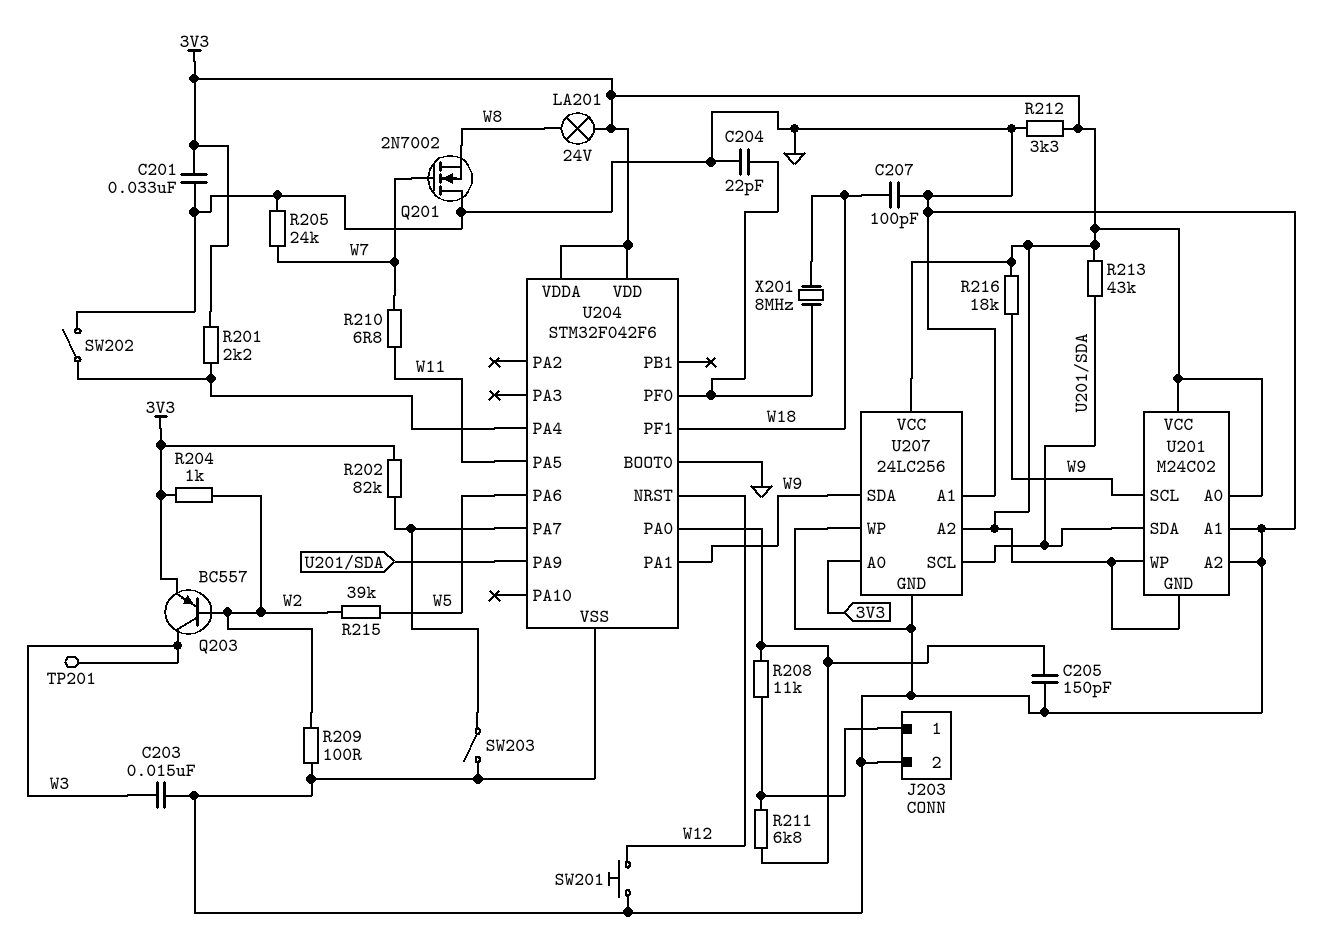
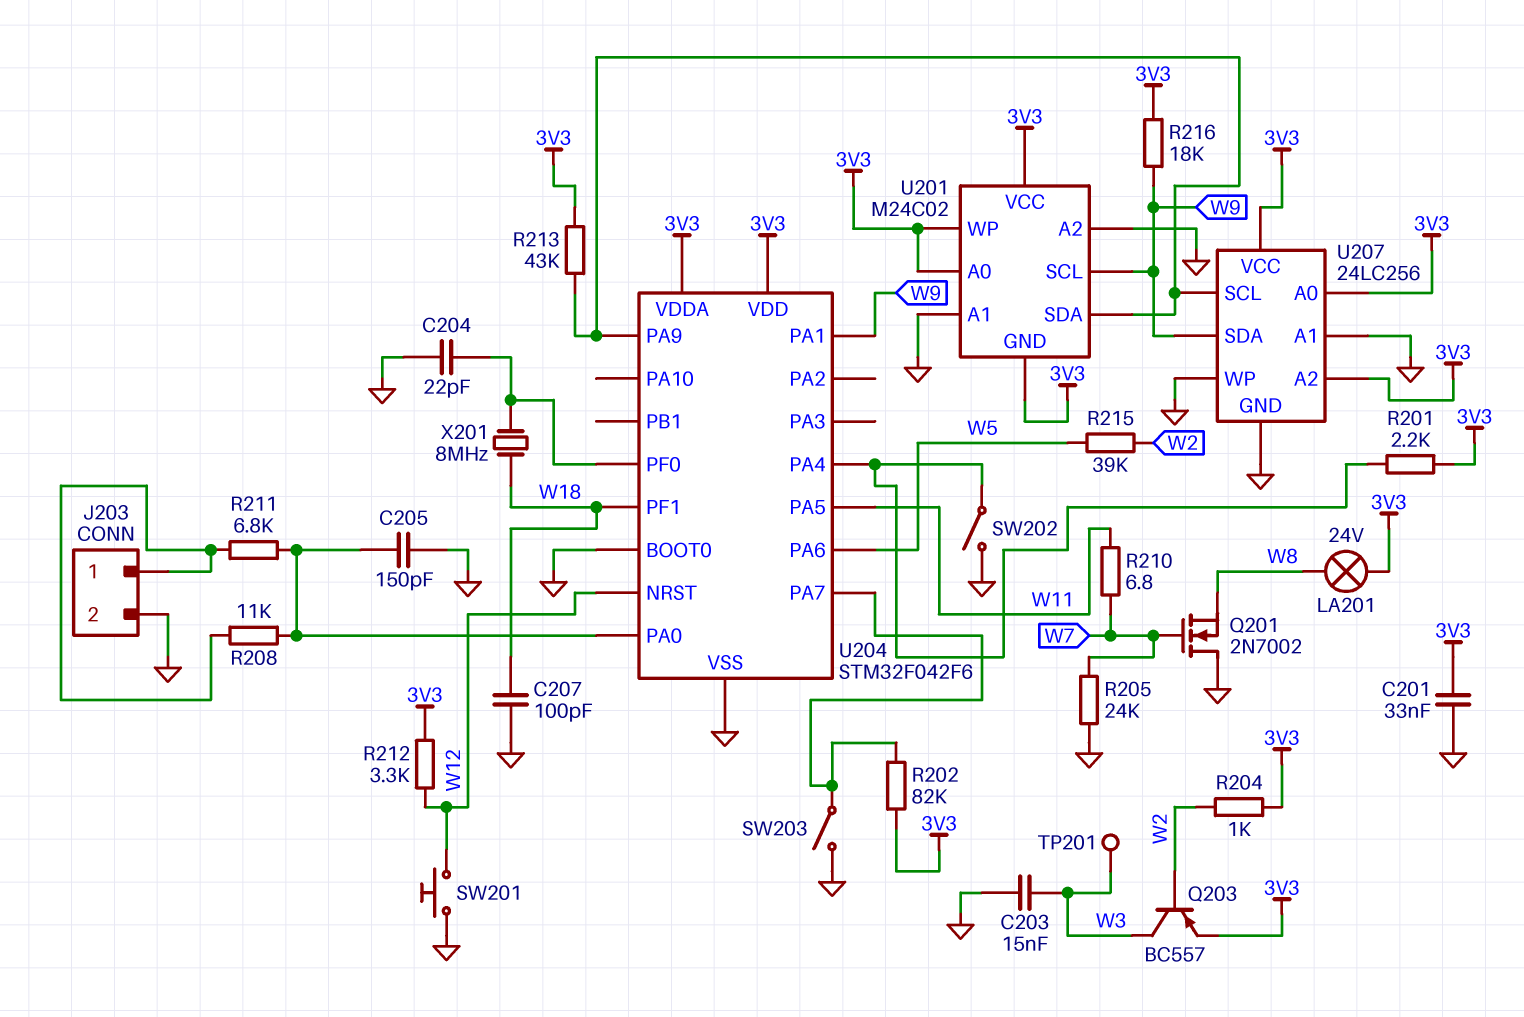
R209: 100 (GND, W2) -> none
R212: 3.3k (3V3, GND) -> 3.3k (3V3, W12)

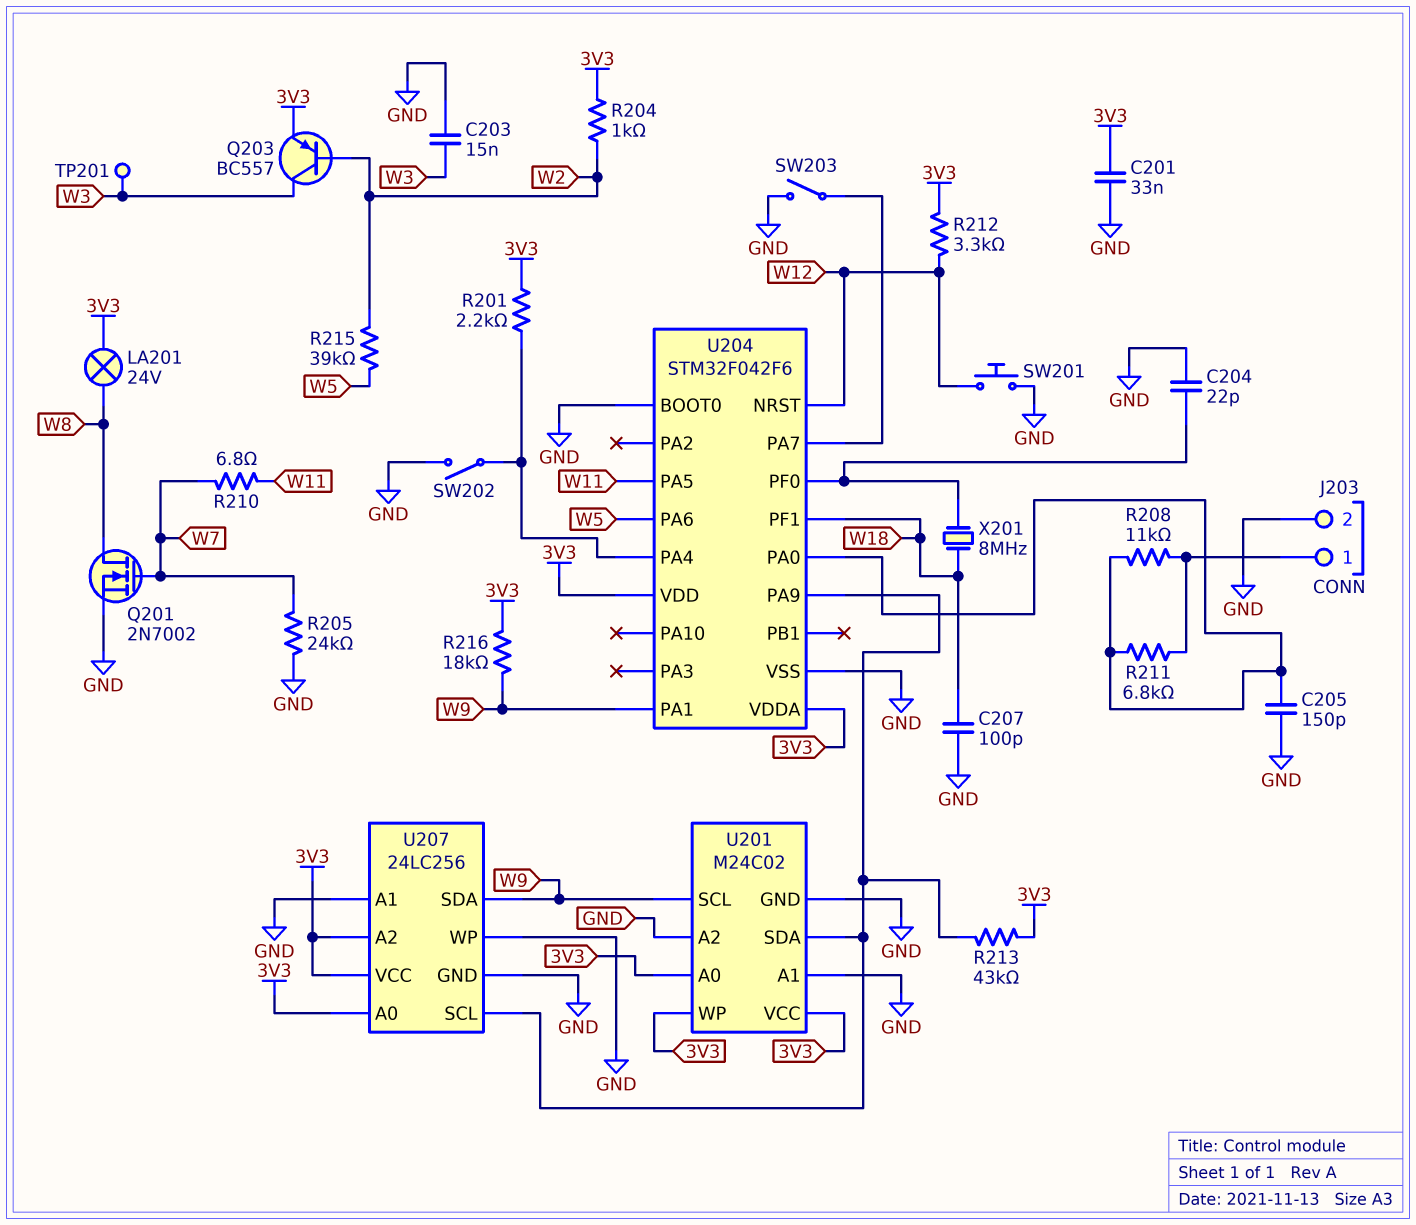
Q201: NMOS 2N7002 (G W7, D GND, S W8) -> NMOS 2N7002 (G W7, D W8, S GND)
R202: 82k (3V3, U204/PA7) -> none
U201 pin GND: 3V3 -> GND

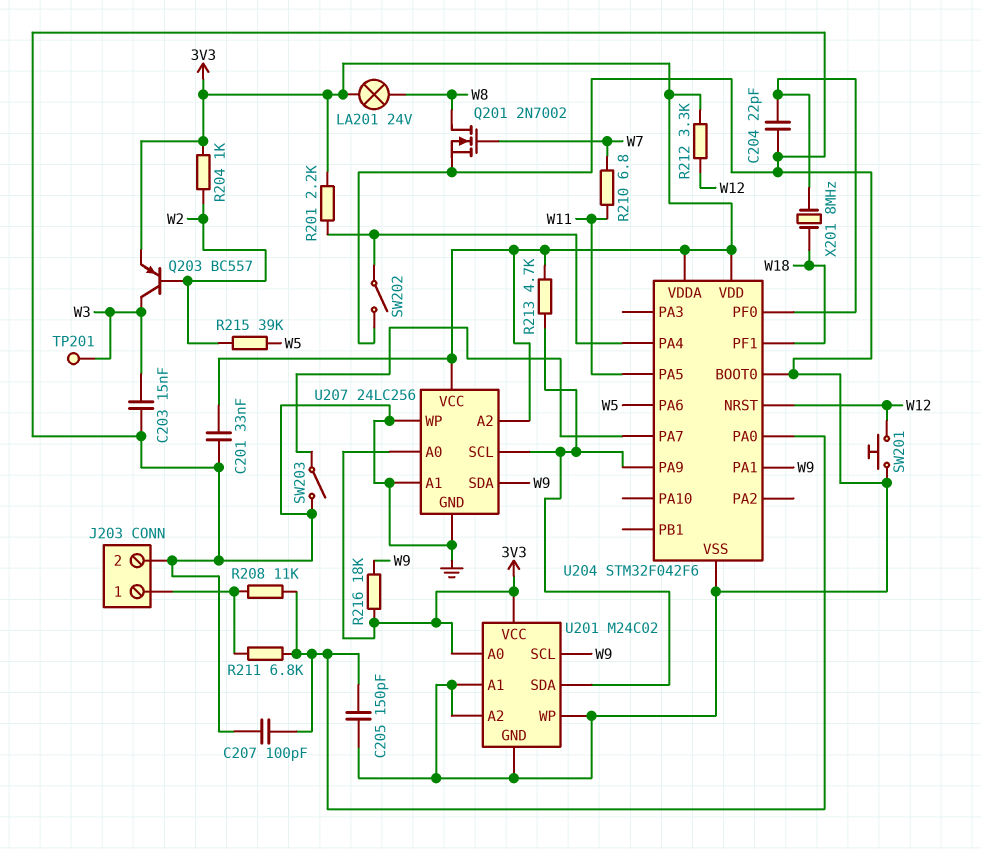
C207: 100pF (GND, W18) -> 100pF (GND, U204/PA0)
R205: 24k (GND, W7) -> none
R213: 43k (3V3, U201/SDA) -> 4.7k (3V3, U201/SDA)
U201 pin WP: 3V3 -> GND

